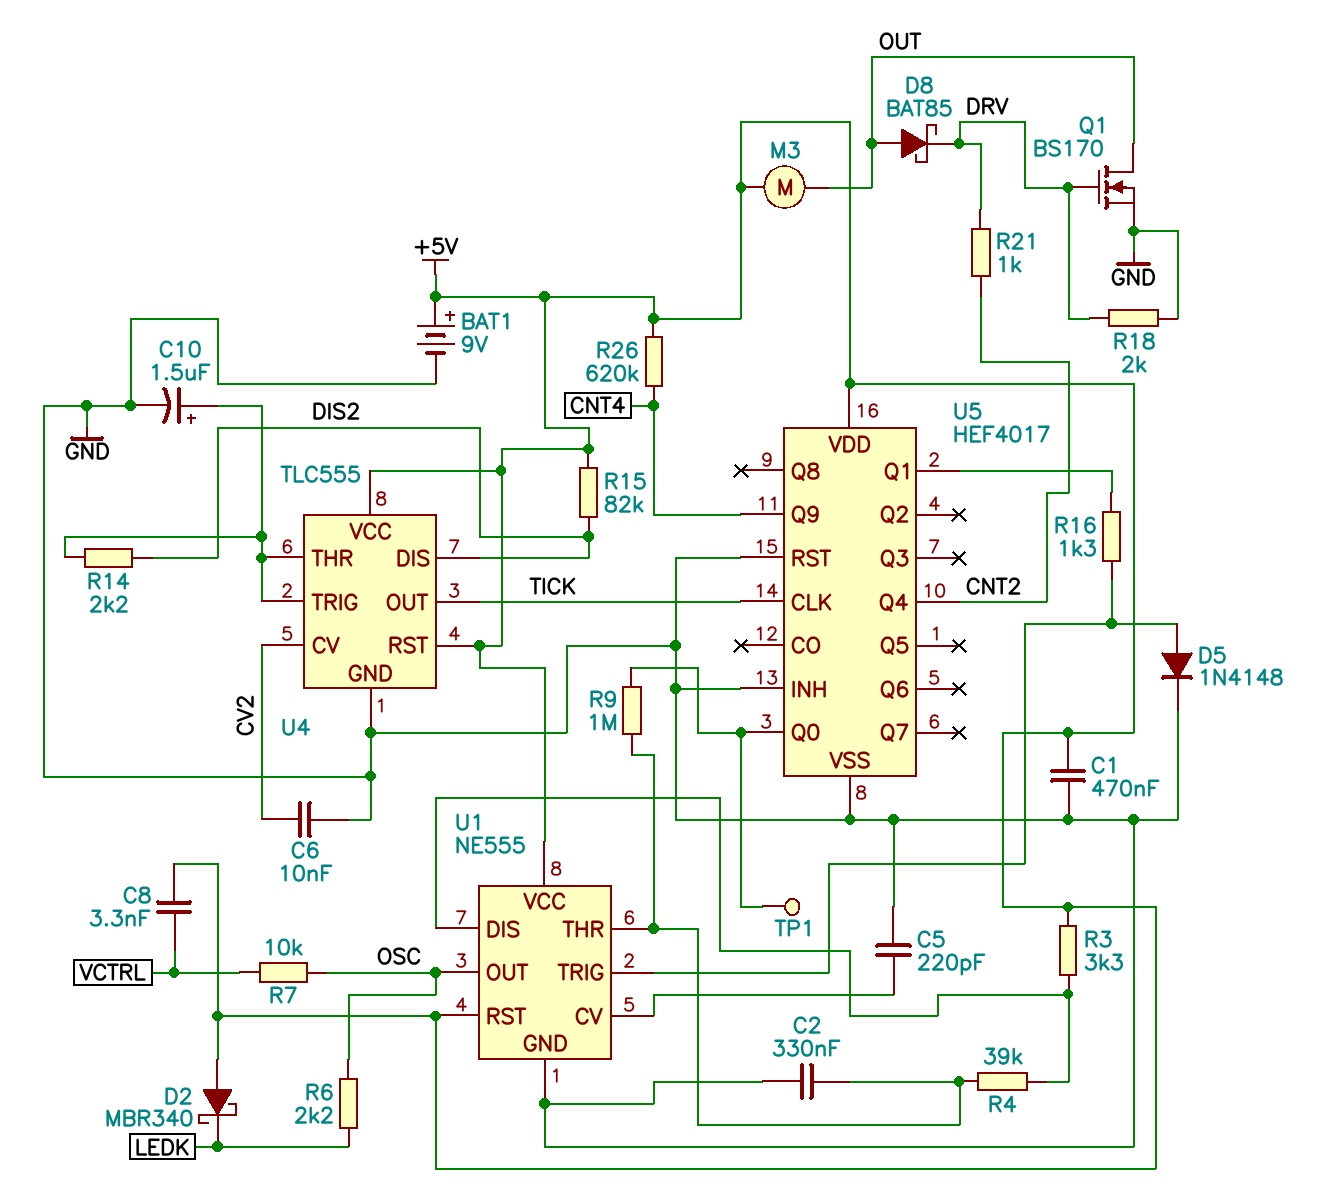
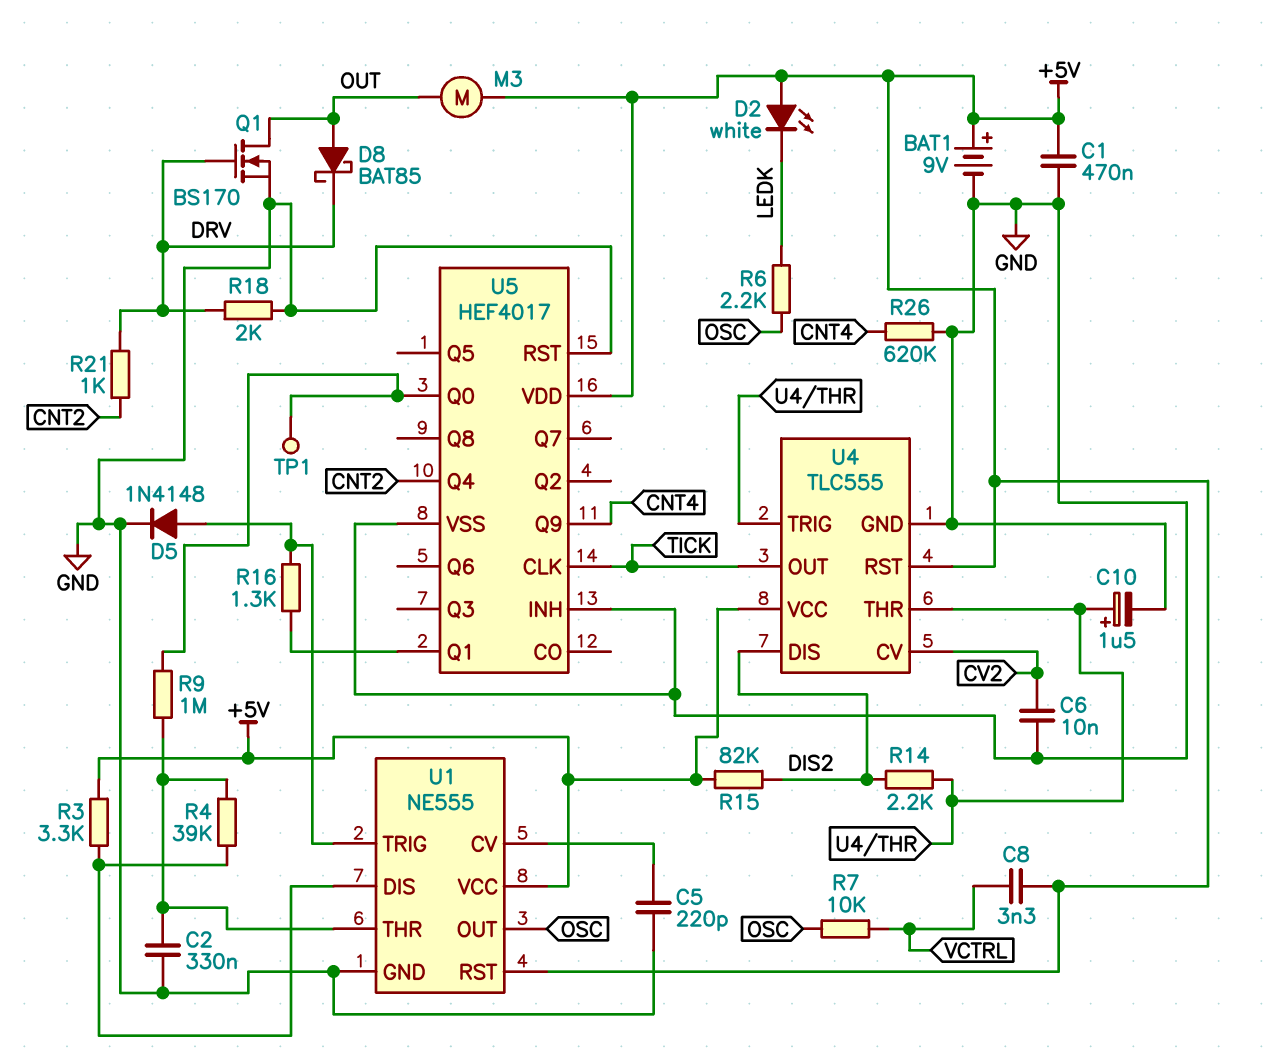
D2: schottky MBR340 (A +5V, K LEDK) -> LED white (A +5V, K LEDK)
R26: 620k (+5V, CNT4) -> 620k (CNT4, GND)

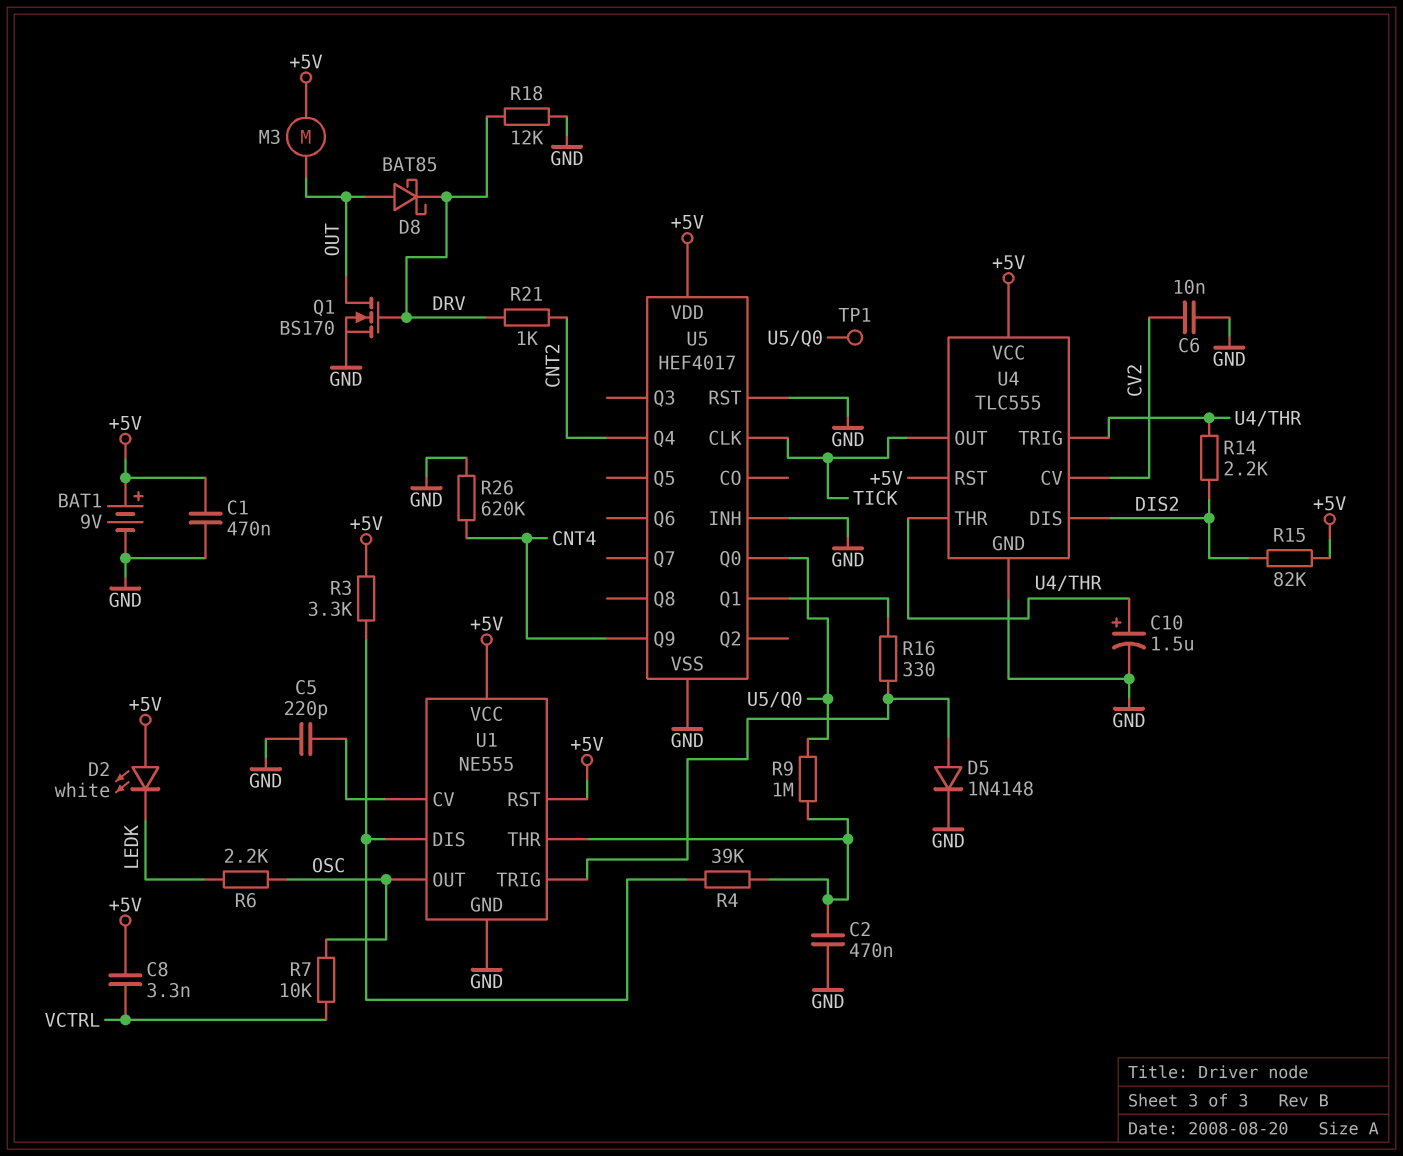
C2: 330nF (GND, U1/THR) -> 470nF (GND, U1/THR)
R16: 1.3k (U1/TRIG, U5/Q1) -> 330 (U1/TRIG, U5/Q1)
R18: 2k (DRV, GND) -> 12k (DRV, GND)

